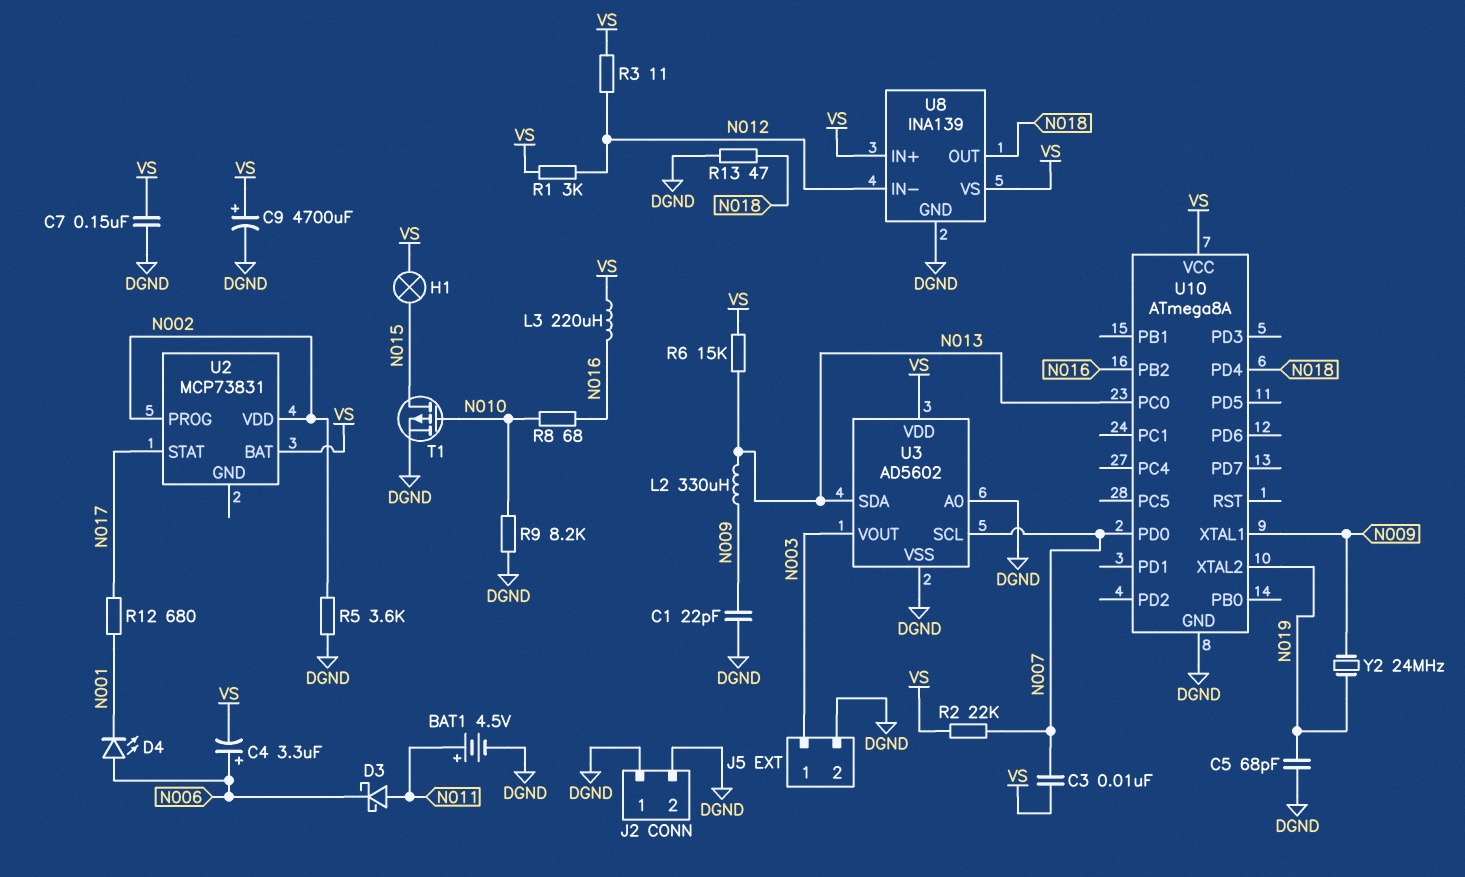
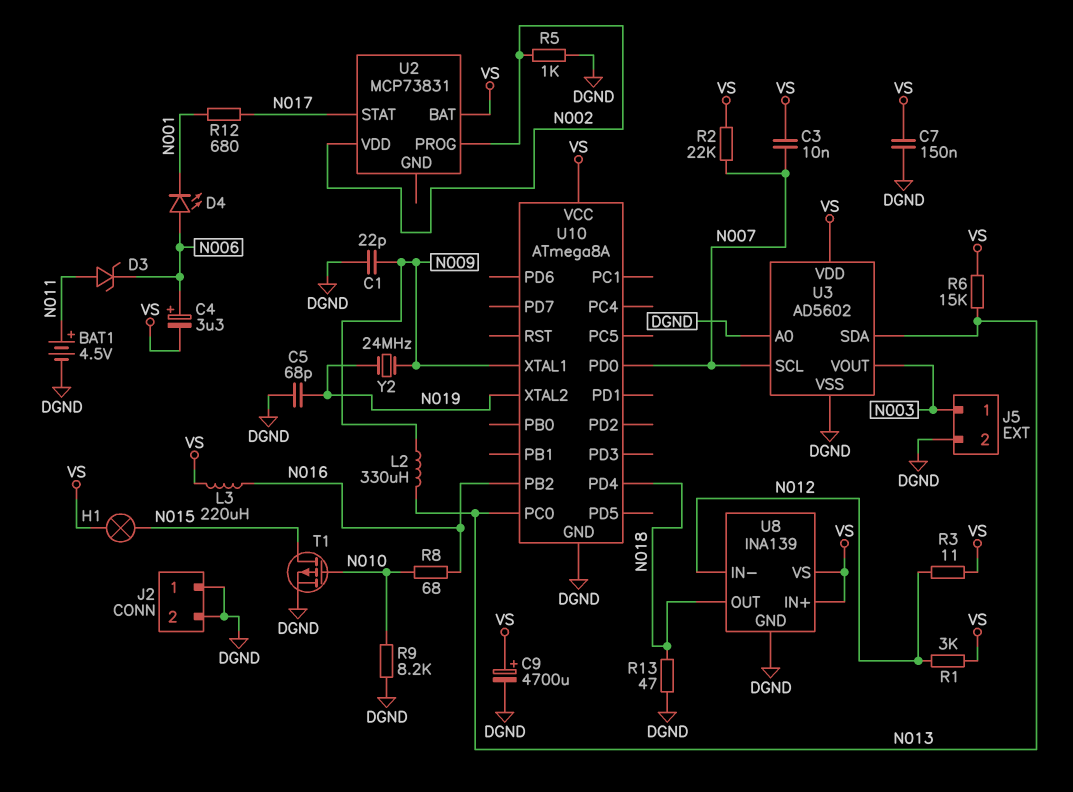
D3: schottky (A N011, K N006) -> zener (A N011, K N006)
R5: 3.6k (DGND, N002) -> 1k (DGND, N002)

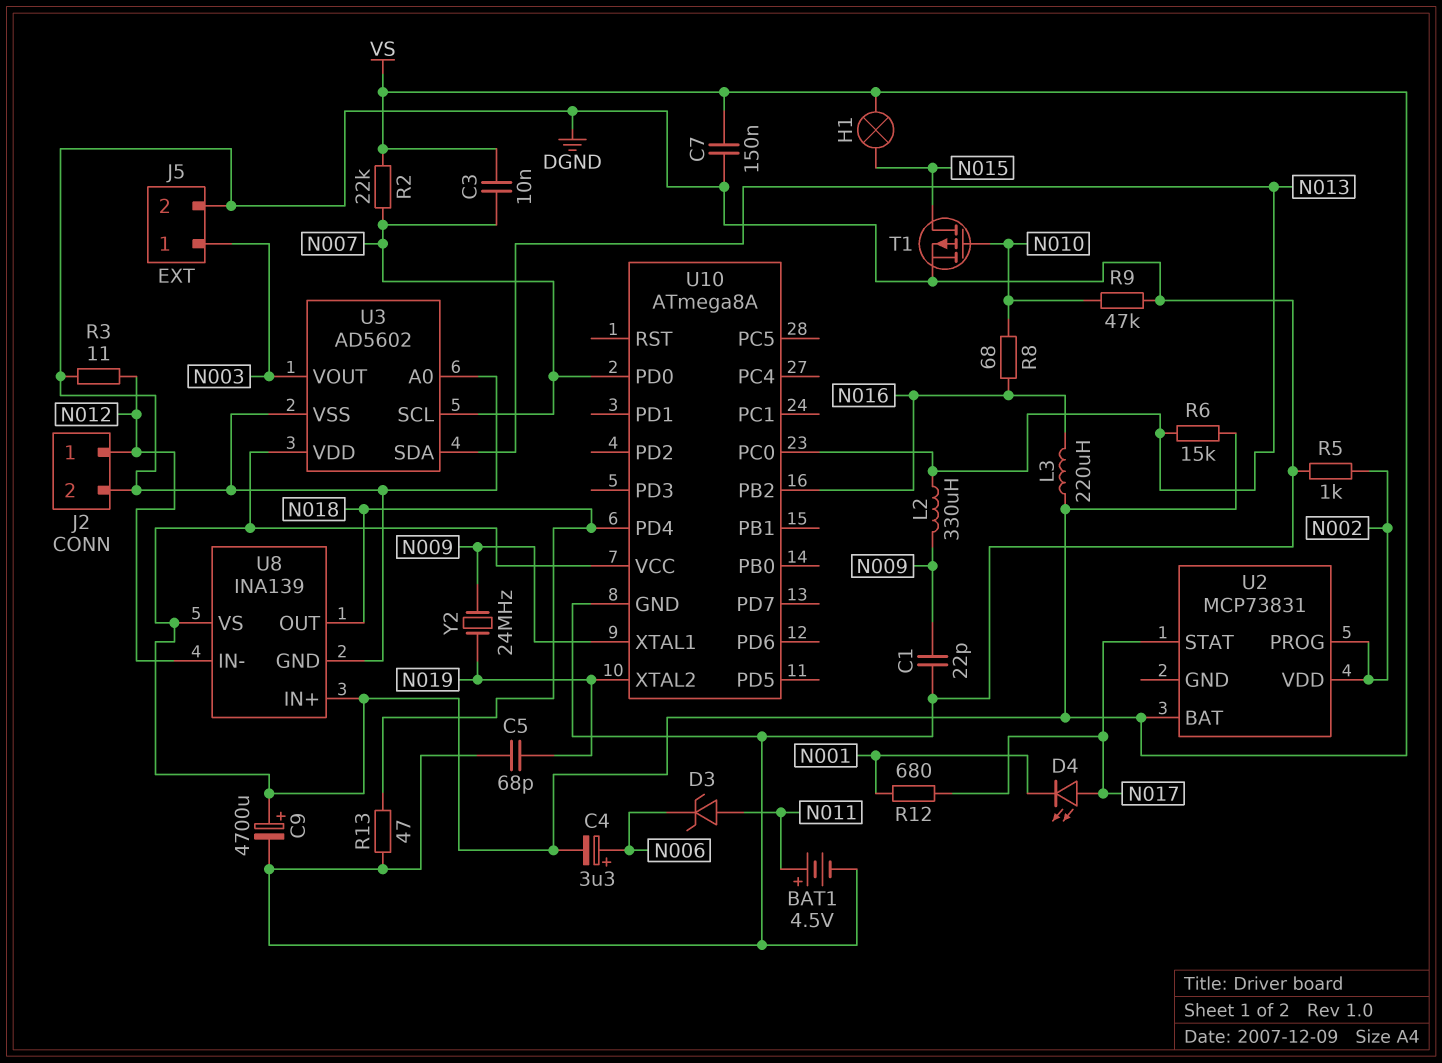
D4: LED (A N006, K N001) -> LED (A N017, K N001)
J2 pin 1: DGND -> N012
R1: 3k (N012, VS) -> none
R3: 11 (N012, VS) -> 11 (DGND, N012)
R9: 8.2k (DGND, N010) -> 47k (DGND, N010)

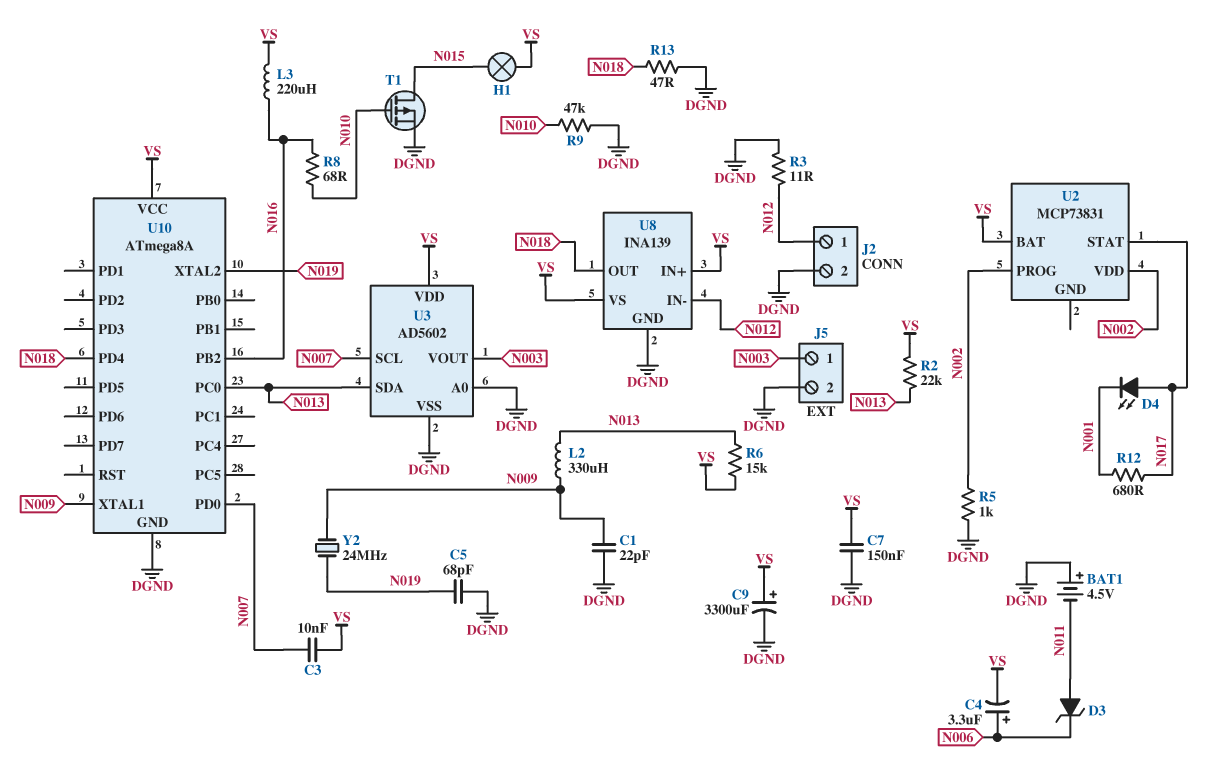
BAT1: 4.5V (plus N011, minus DGND) -> 4.5V (plus DGND, minus N011)
C9: 4700uF (plus VS, minus DGND) -> 3300uF (plus VS, minus DGND)
R2: 22k (N007, VS) -> 22k (N013, VS)

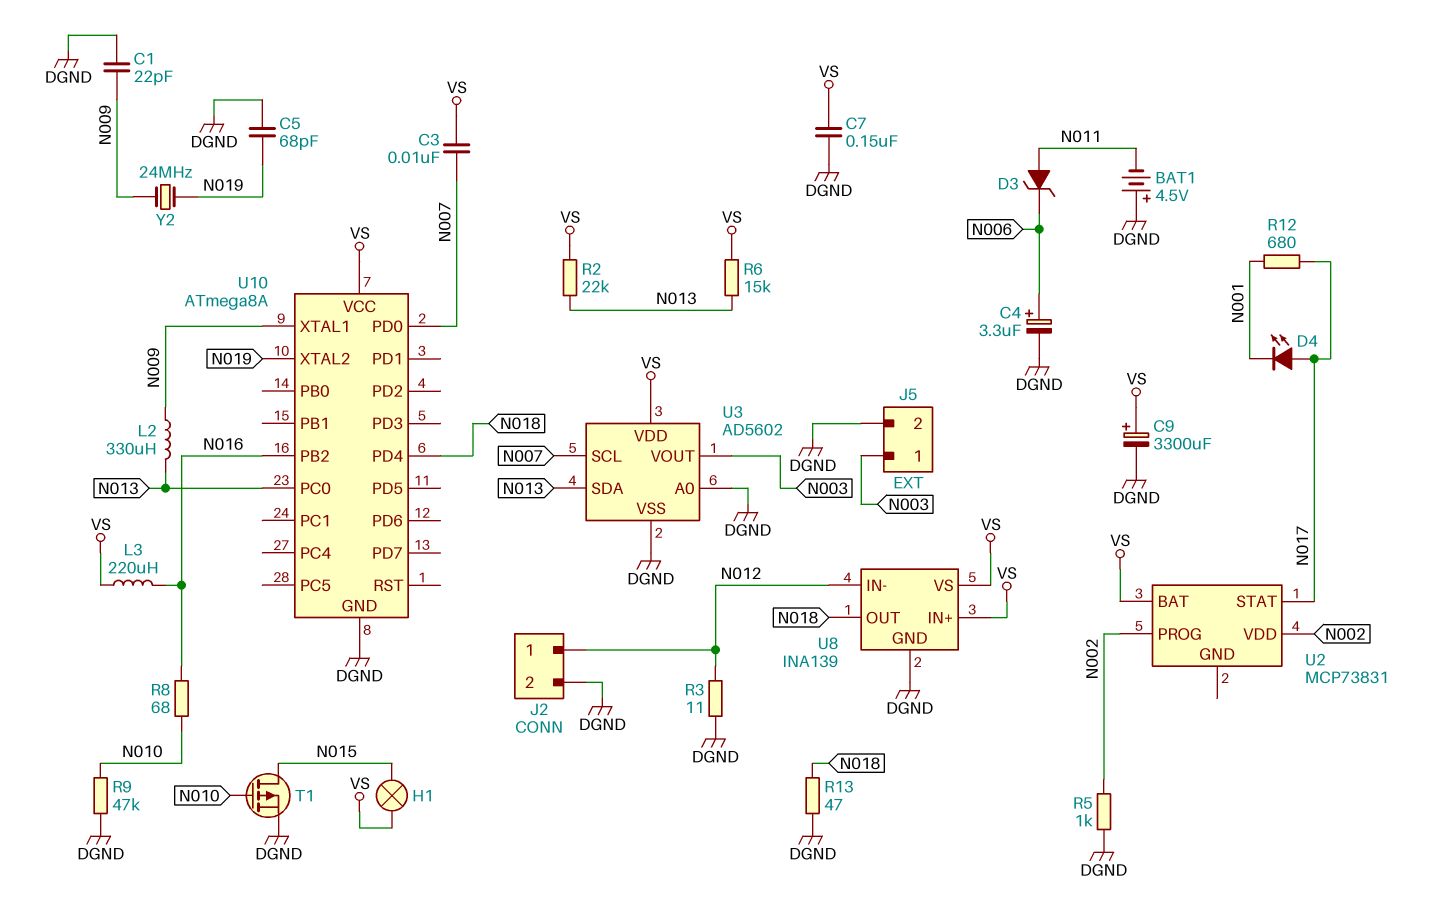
C4: 3.3uF (plus N006, minus VS) -> 3.3uF (plus N006, minus DGND)

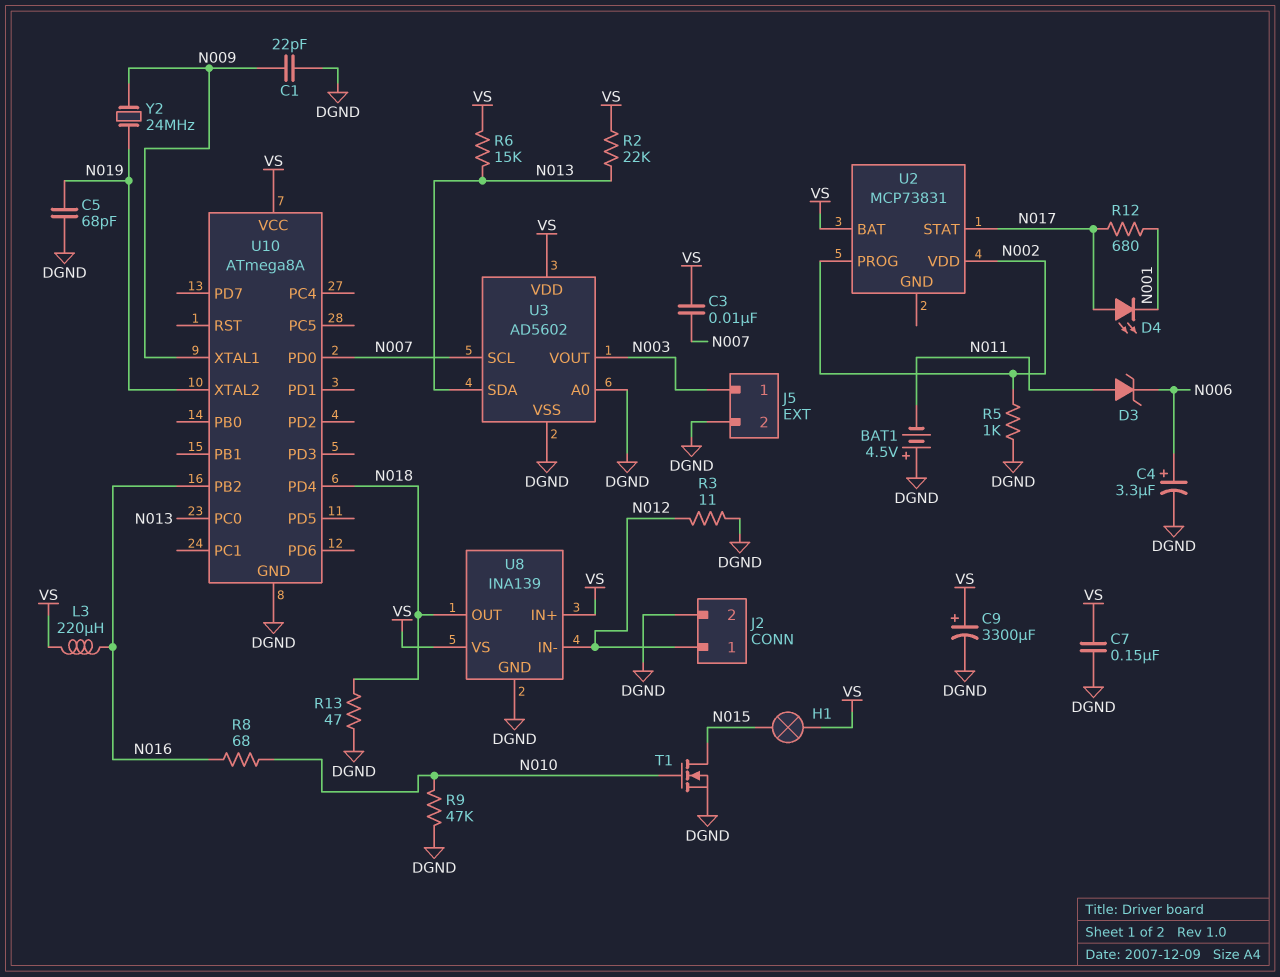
L2: 330uH (N009, N013) -> none
T1: PMOS (G N010, D N015, S DGND) -> NMOS (G N010, D N015, S DGND)

